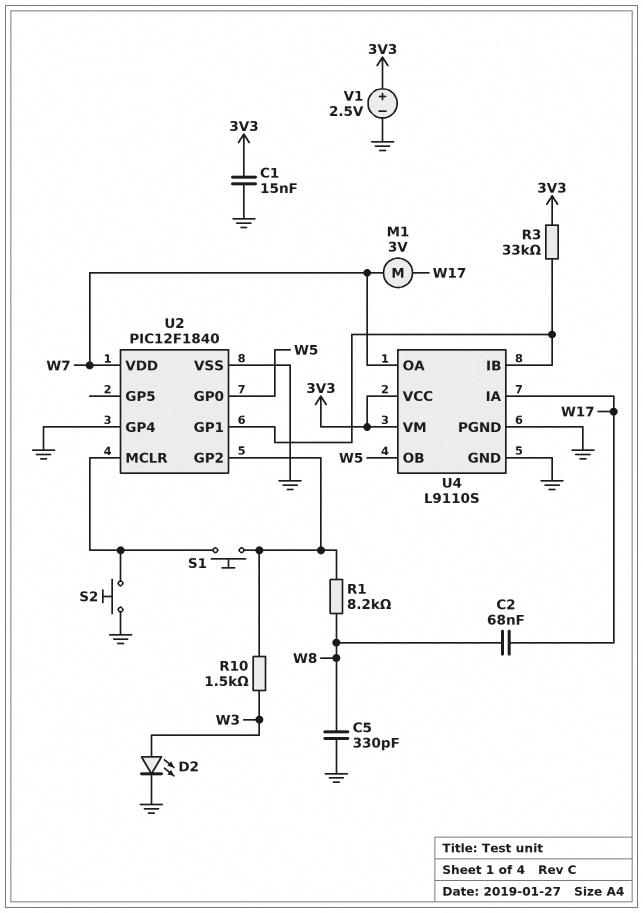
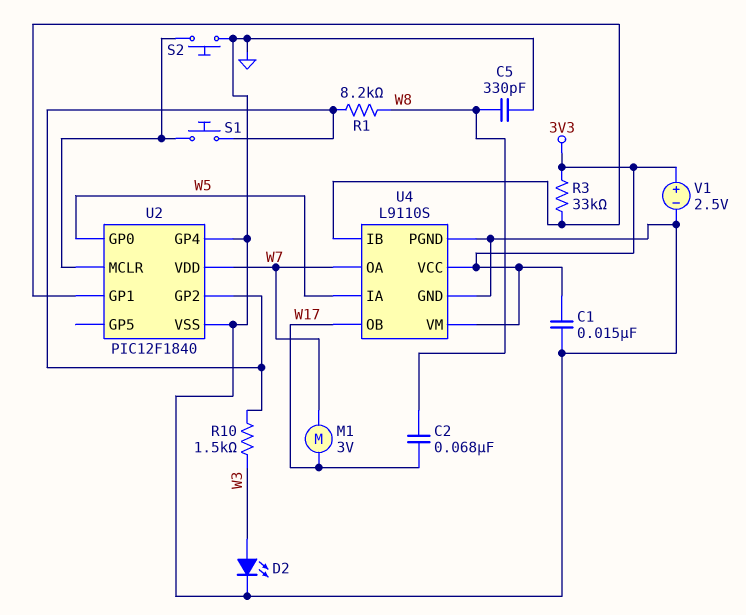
U4 pin IA: W17 -> W5
U4 pin OB: W5 -> W17

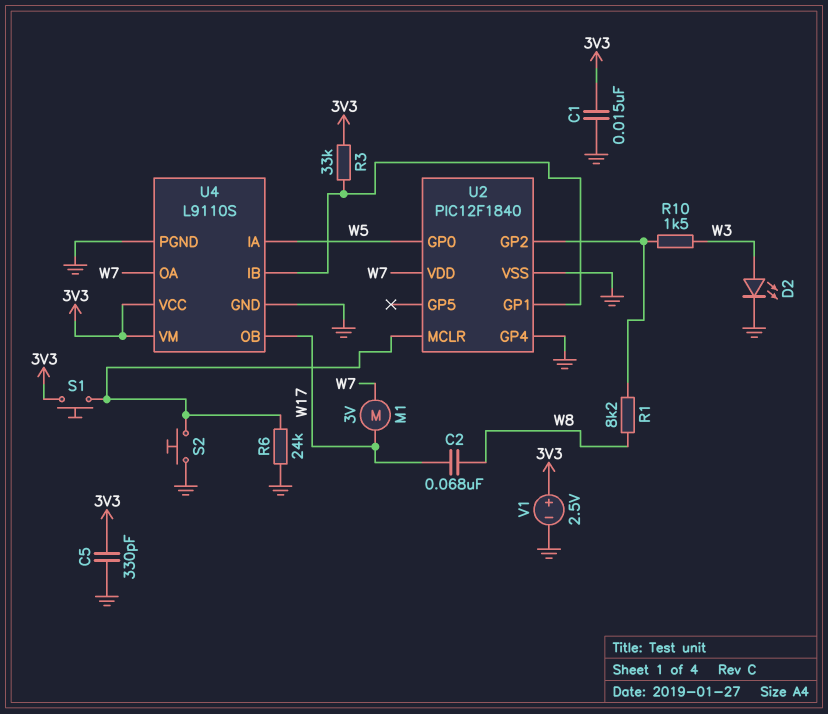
C5: 330pF (GND, W8) -> 330pF (3V3, GND)
R6: none -> 24k (GND, U2/MCLR)
S1: button (U2/GP2, U2/MCLR) -> button (3V3, U2/MCLR)

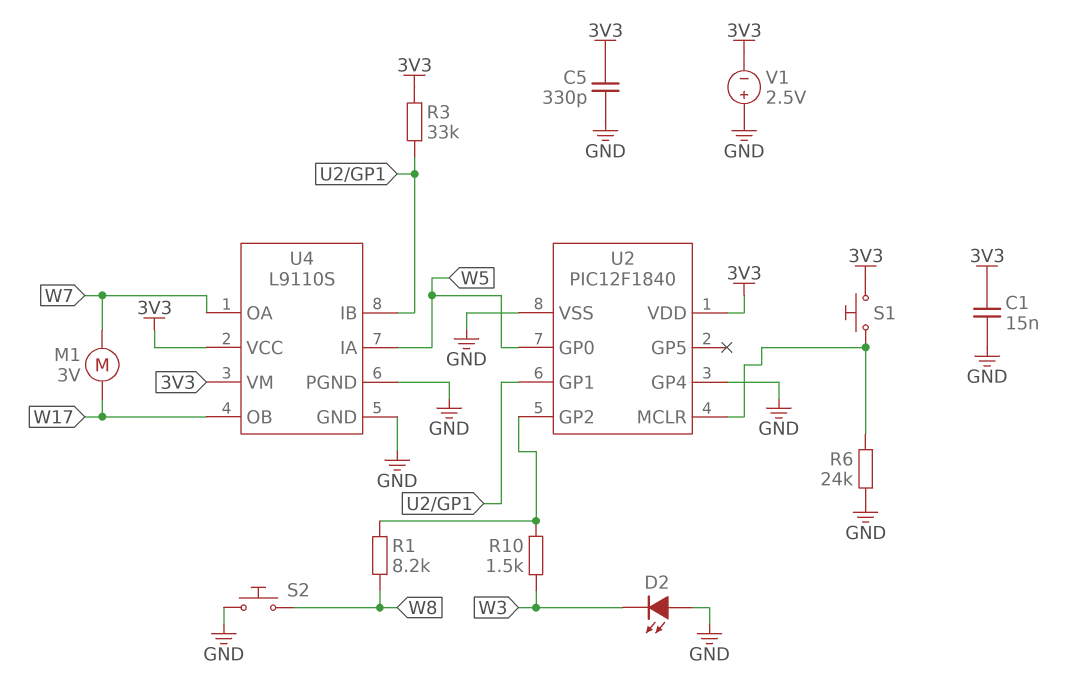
C2: 68nF (W8, W17) -> none
D2: LED (A W3, K GND) -> LED (A GND, K W3)
S2: button (GND, U2/MCLR) -> button (GND, W8)
U2 pin VDD: W7 -> 3V3
V1: 2.5V (plus 3V3, minus GND) -> 2.5V (plus GND, minus 3V3)

